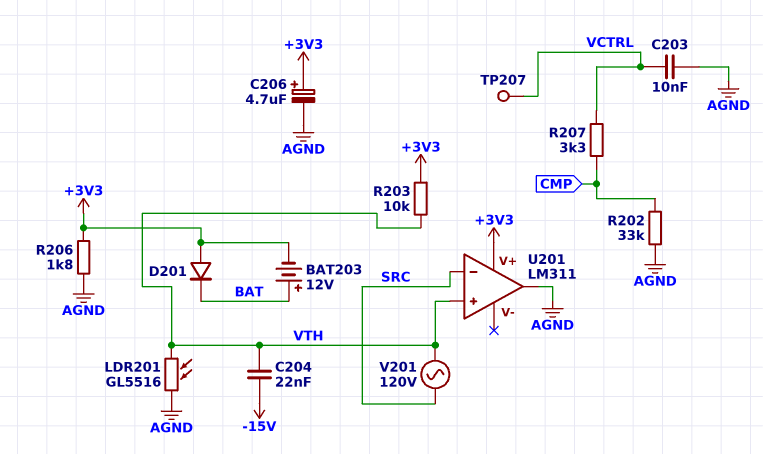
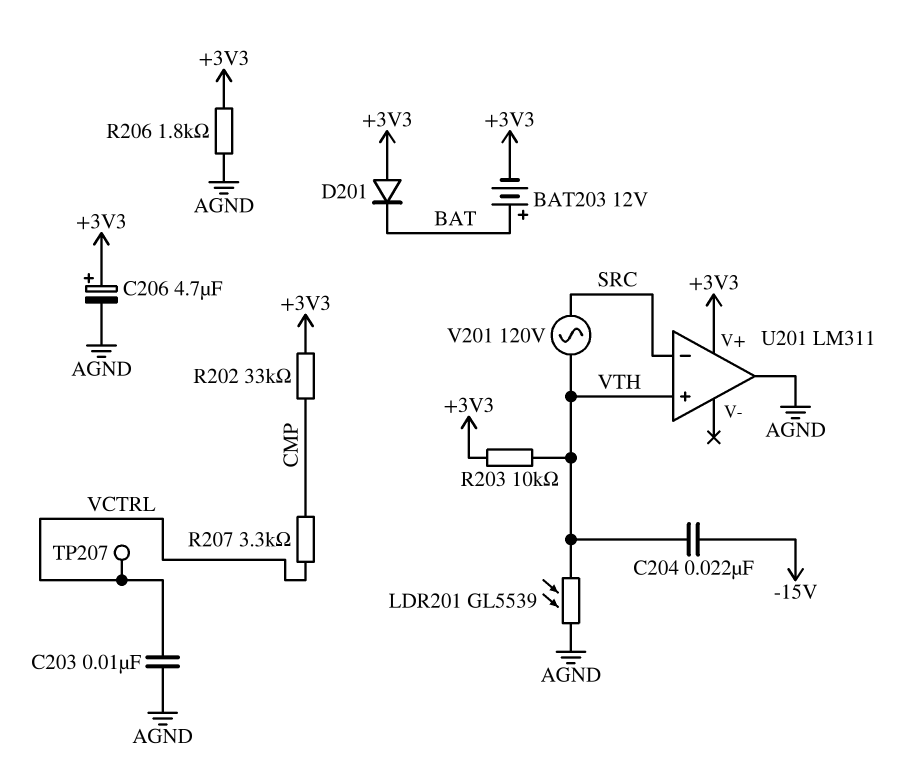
LDR201: GL5516 (AGND, VTH) -> GL5539 (AGND, VTH)
R202: 33k (AGND, CMP) -> 33k (+3V3, CMP)

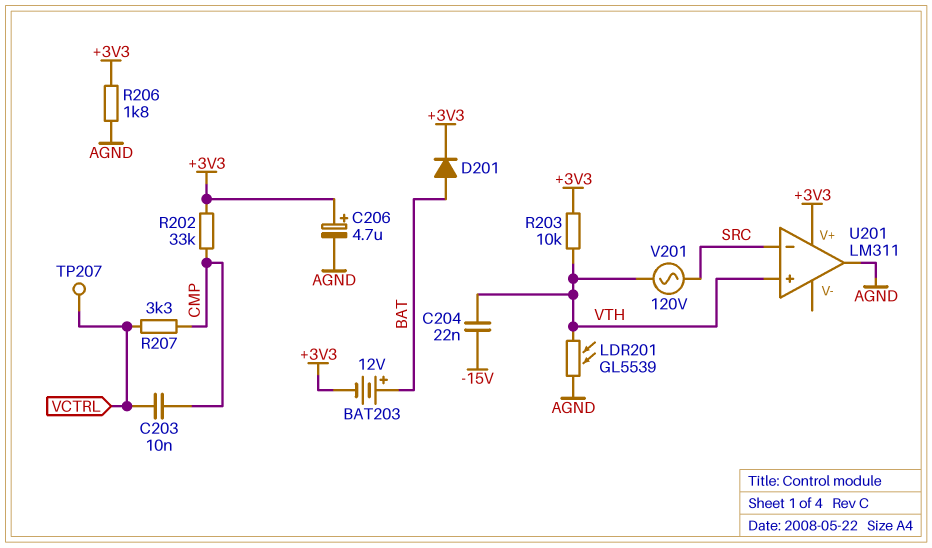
C203: 10nF (AGND, VCTRL) -> 10nF (CMP, VCTRL)
D201: diode (A +3V3, K BAT) -> diode (A BAT, K +3V3)

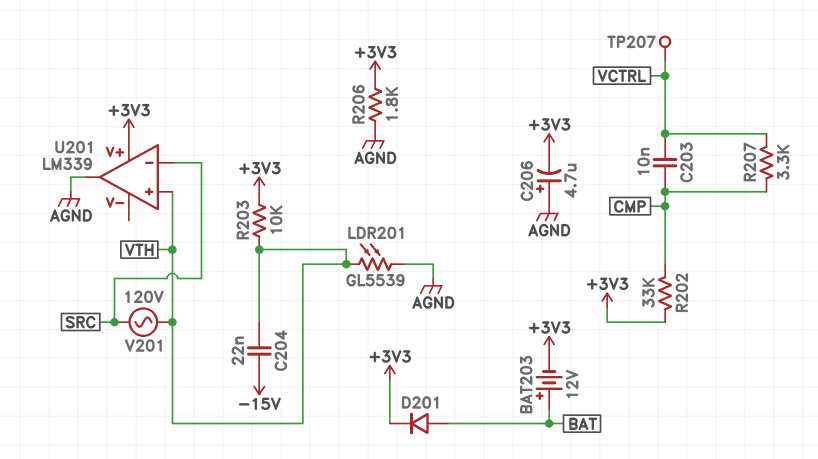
C206: 4.7uF (plus +3V3, minus AGND) -> 4.7uF (plus AGND, minus +3V3)
U201: LM311 -> LM339

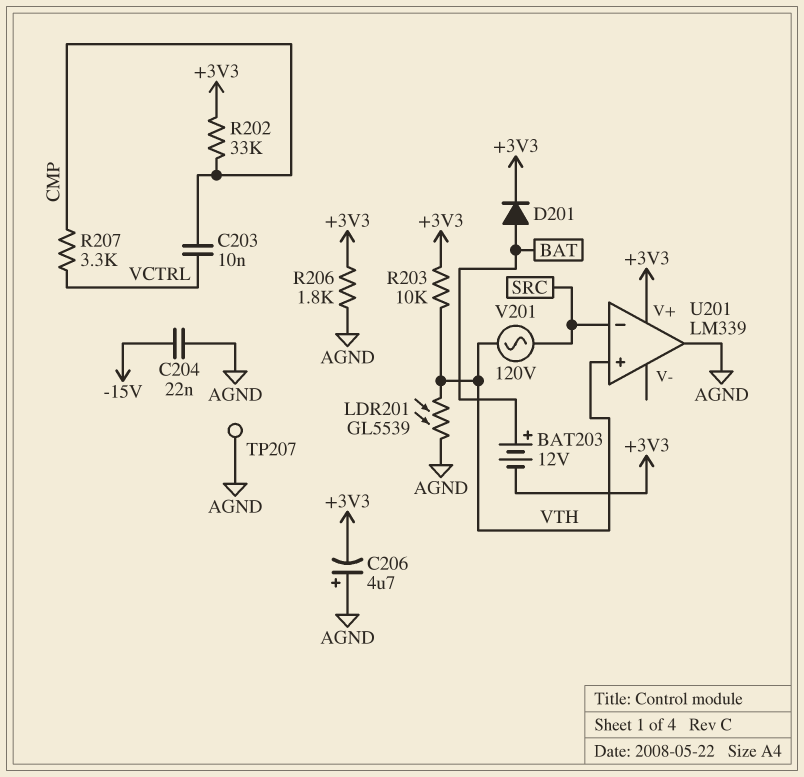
C204: 22nF (-15V, VTH) -> 22nF (-15V, AGND)
TP207: test point (VCTRL) -> test point (AGND)

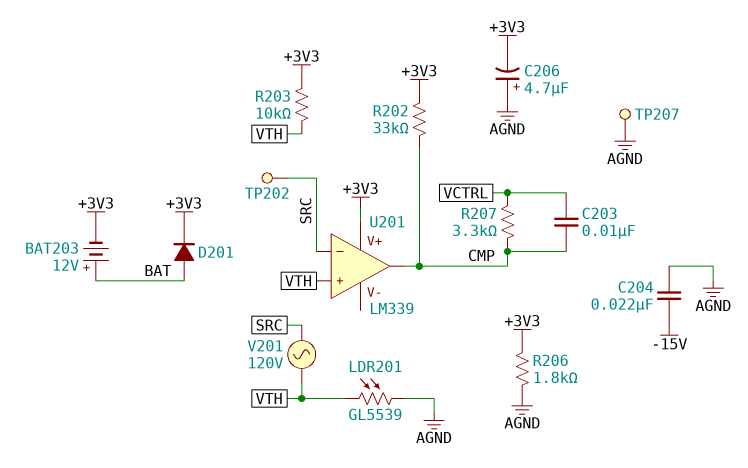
TP202: none -> test point (SRC)
U201 pin out: AGND -> CMP

